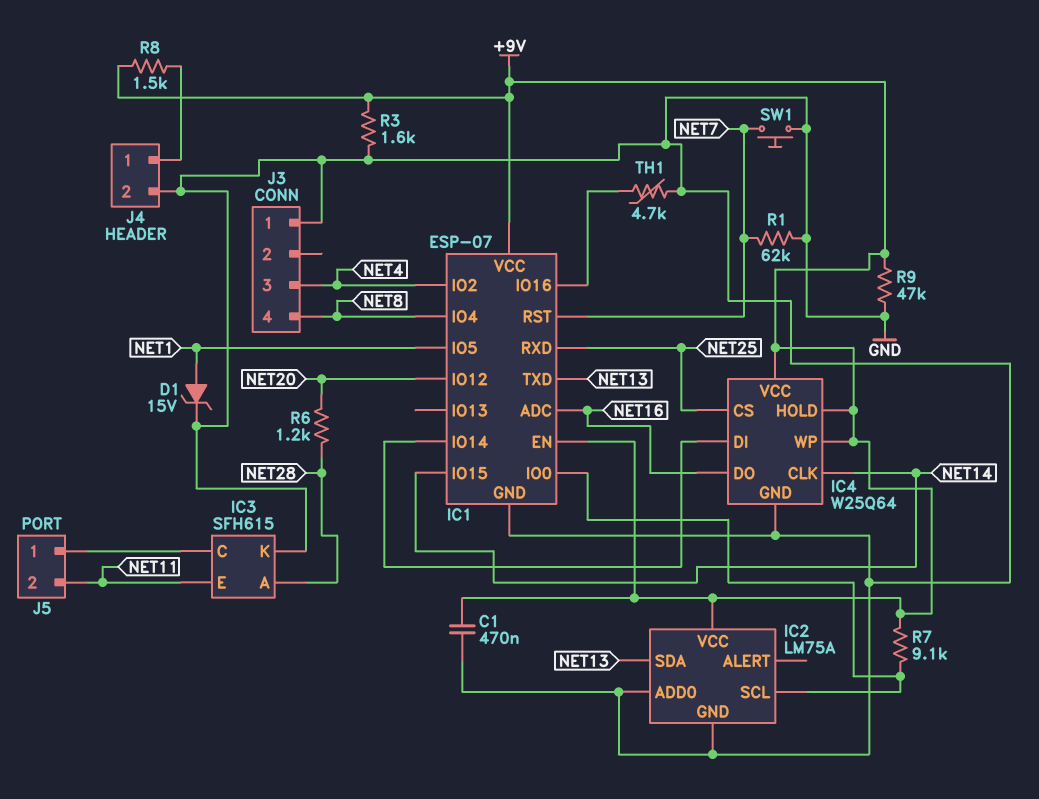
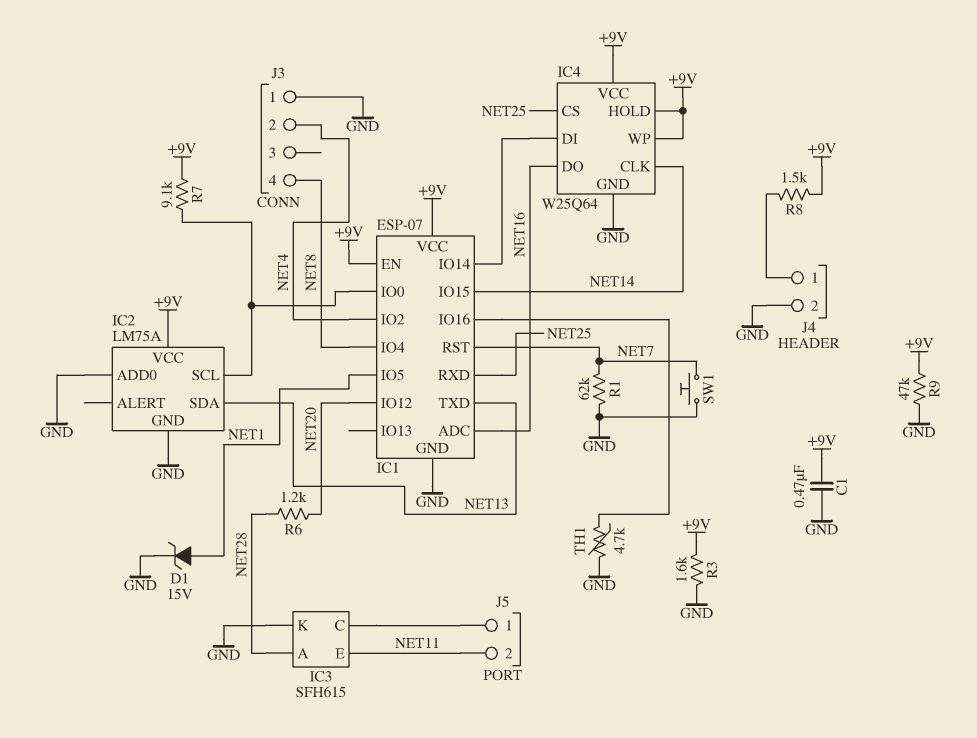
J3 pin 2: none -> NET4
J3 pin 3: NET4 -> none

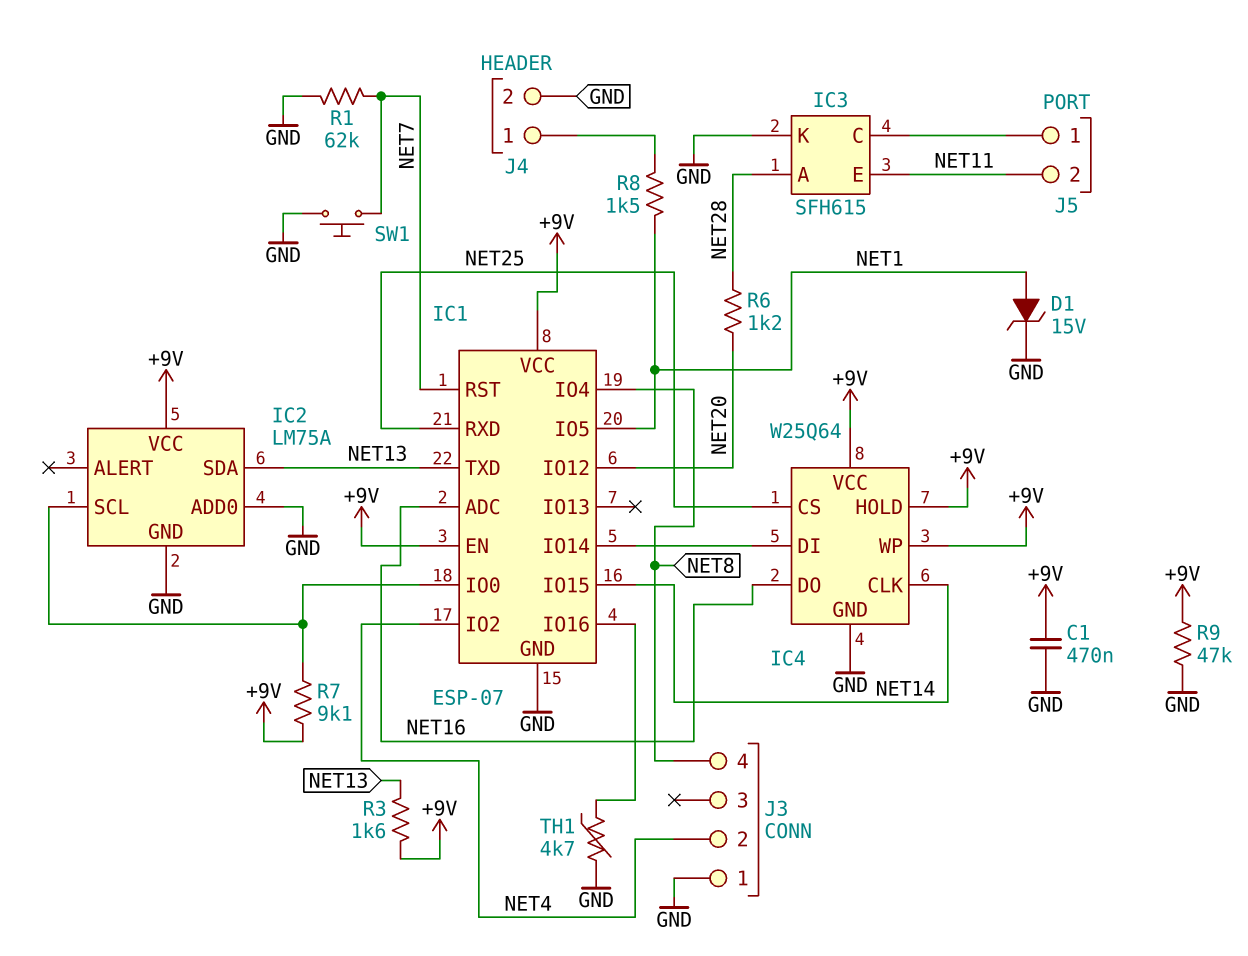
R3: 1.6k (+9V, GND) -> 1.6k (+9V, NET13)
R8: 1.5k (+9V, J4/1) -> 1.5k (J4/1, NET1)

